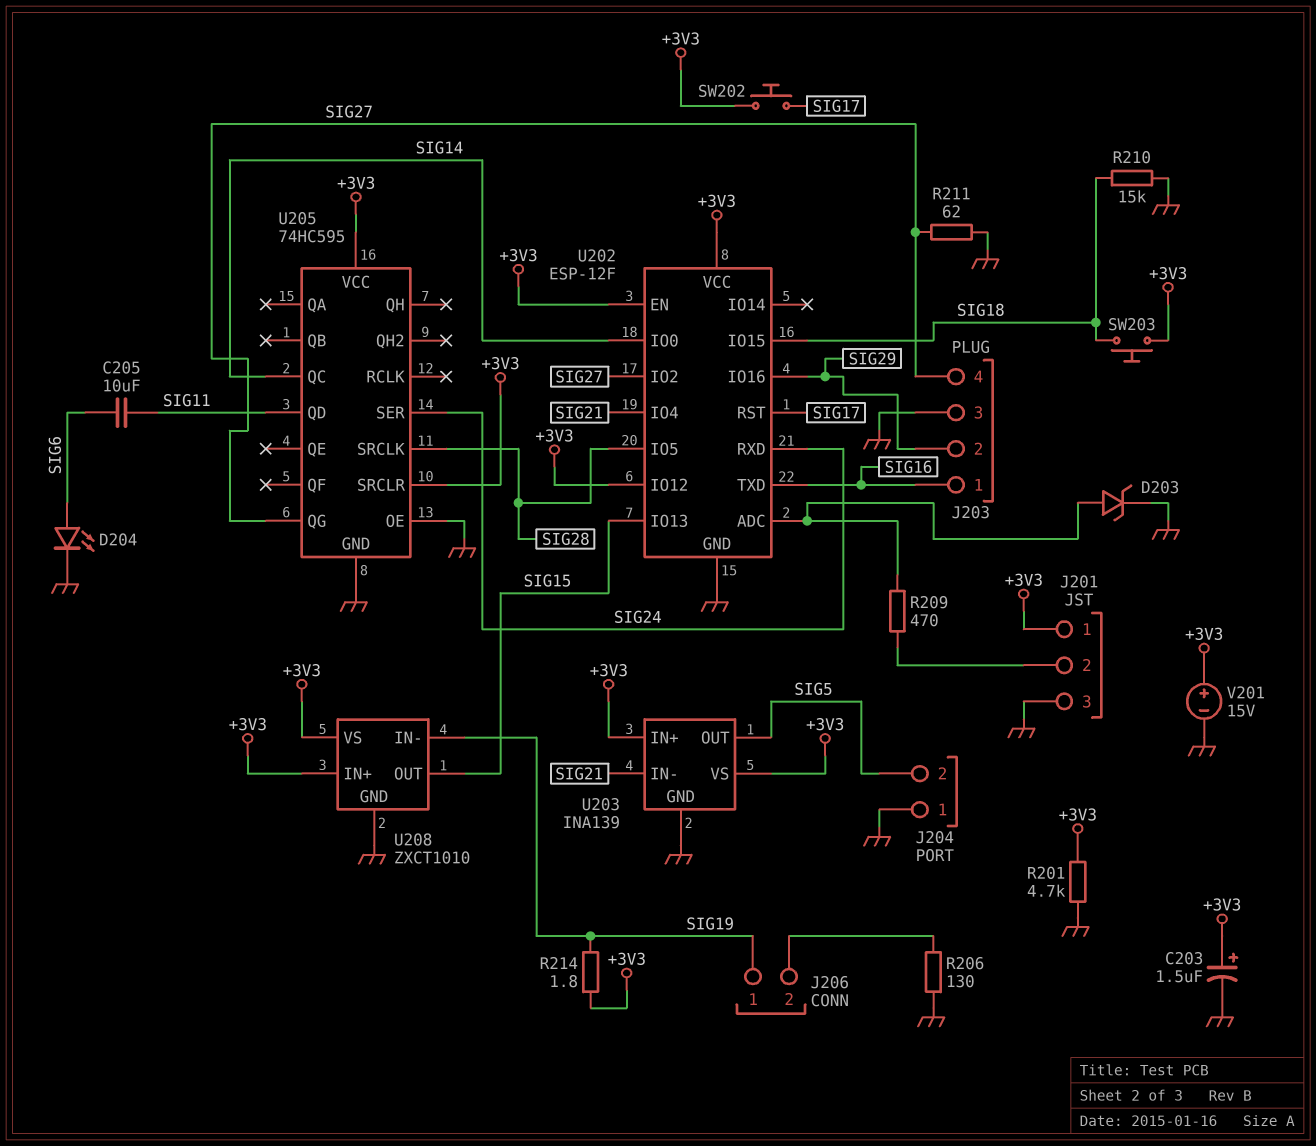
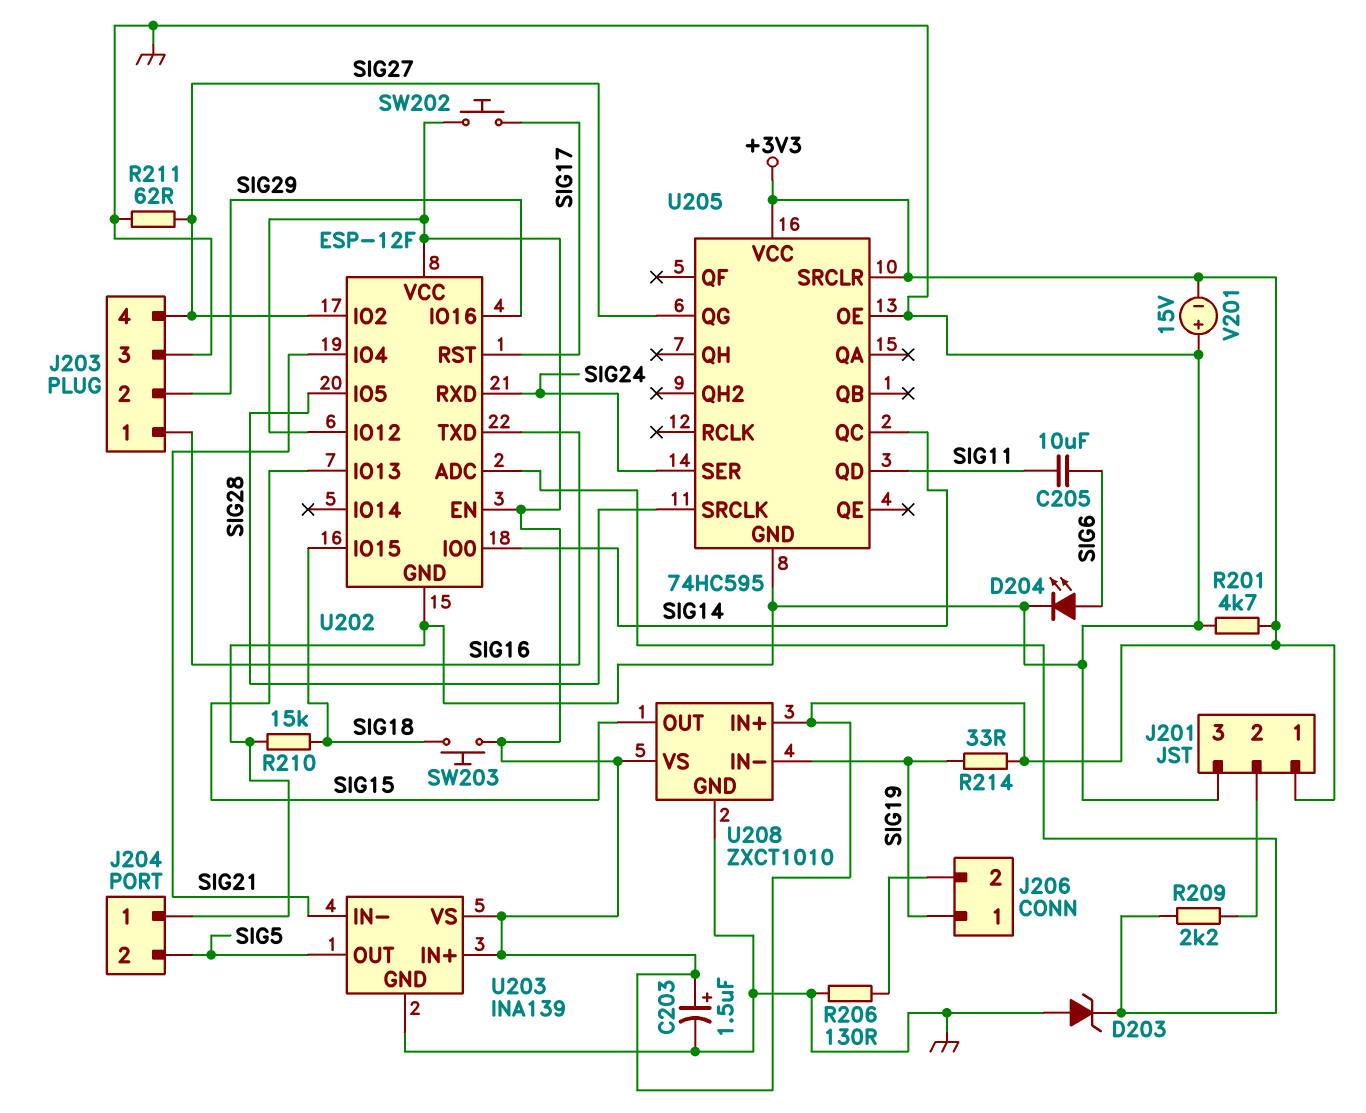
D203: zener (A U202/ADC, K GND) -> zener (A GND, K U202/ADC)
R209: 470 (J201/2, U202/ADC) -> 2.2k (J201/2, U202/ADC)
R214: 1.8 (+3V3, SIG19) -> 33 (+3V3, SIG19)
V201: 15V (plus +3V3, minus GND) -> 15V (plus GND, minus +3V3)

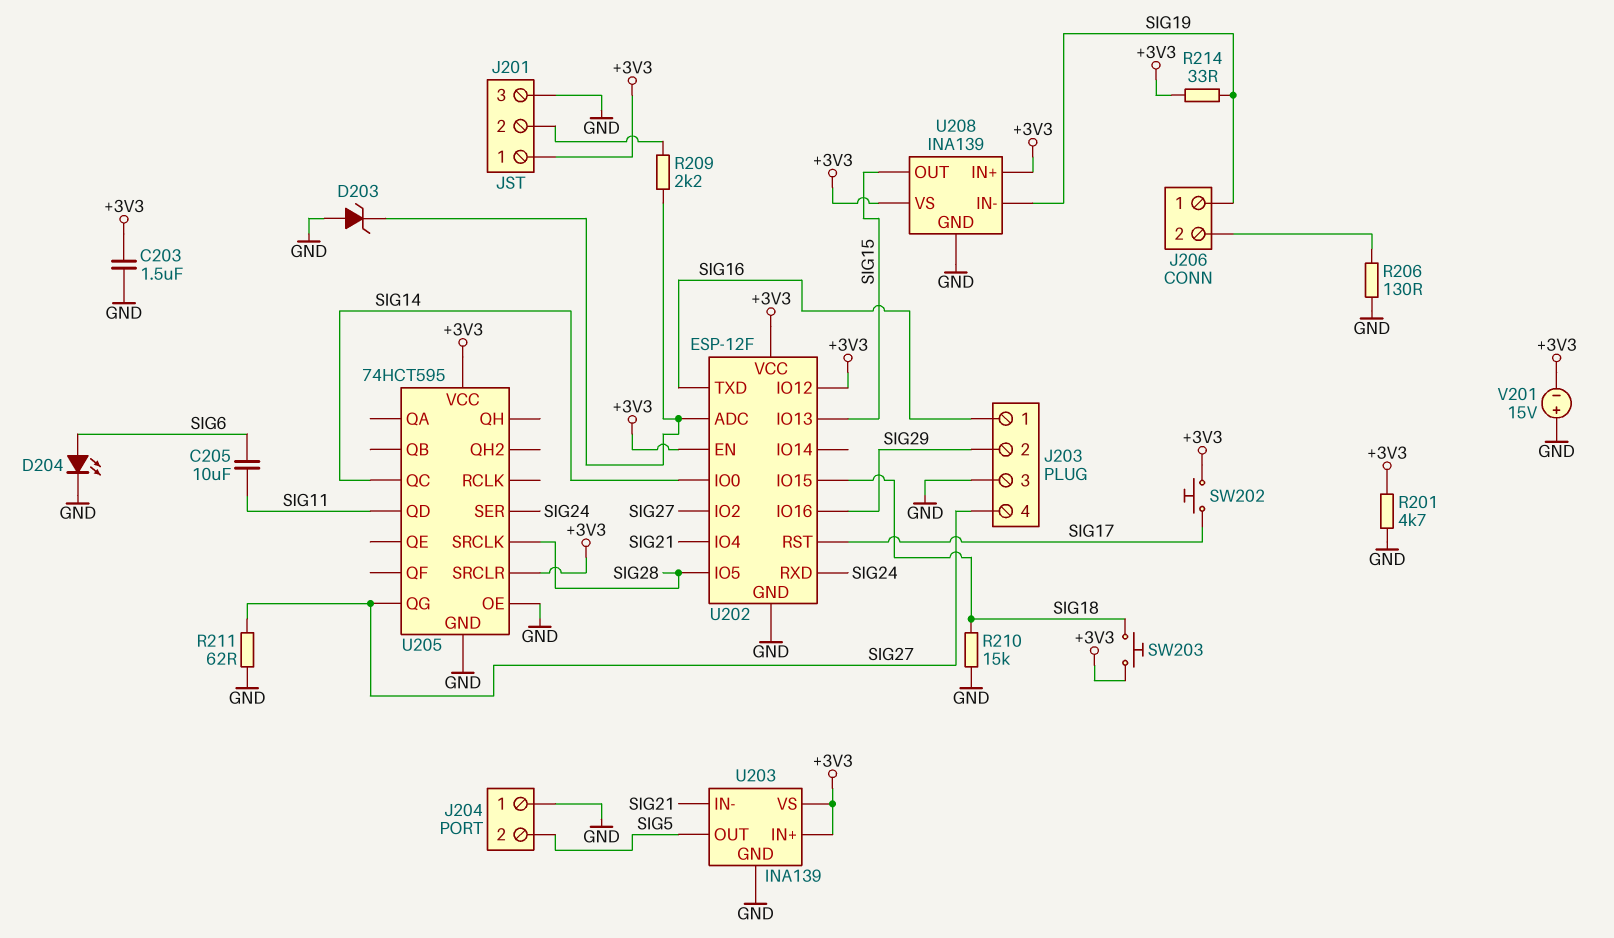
C203: 1.5uF (plus +3V3, minus GND) -> 1.5uF (+3V3, GND)
U205: 74HC595 -> 74HCT595
U208: ZXCT1010 -> INA139

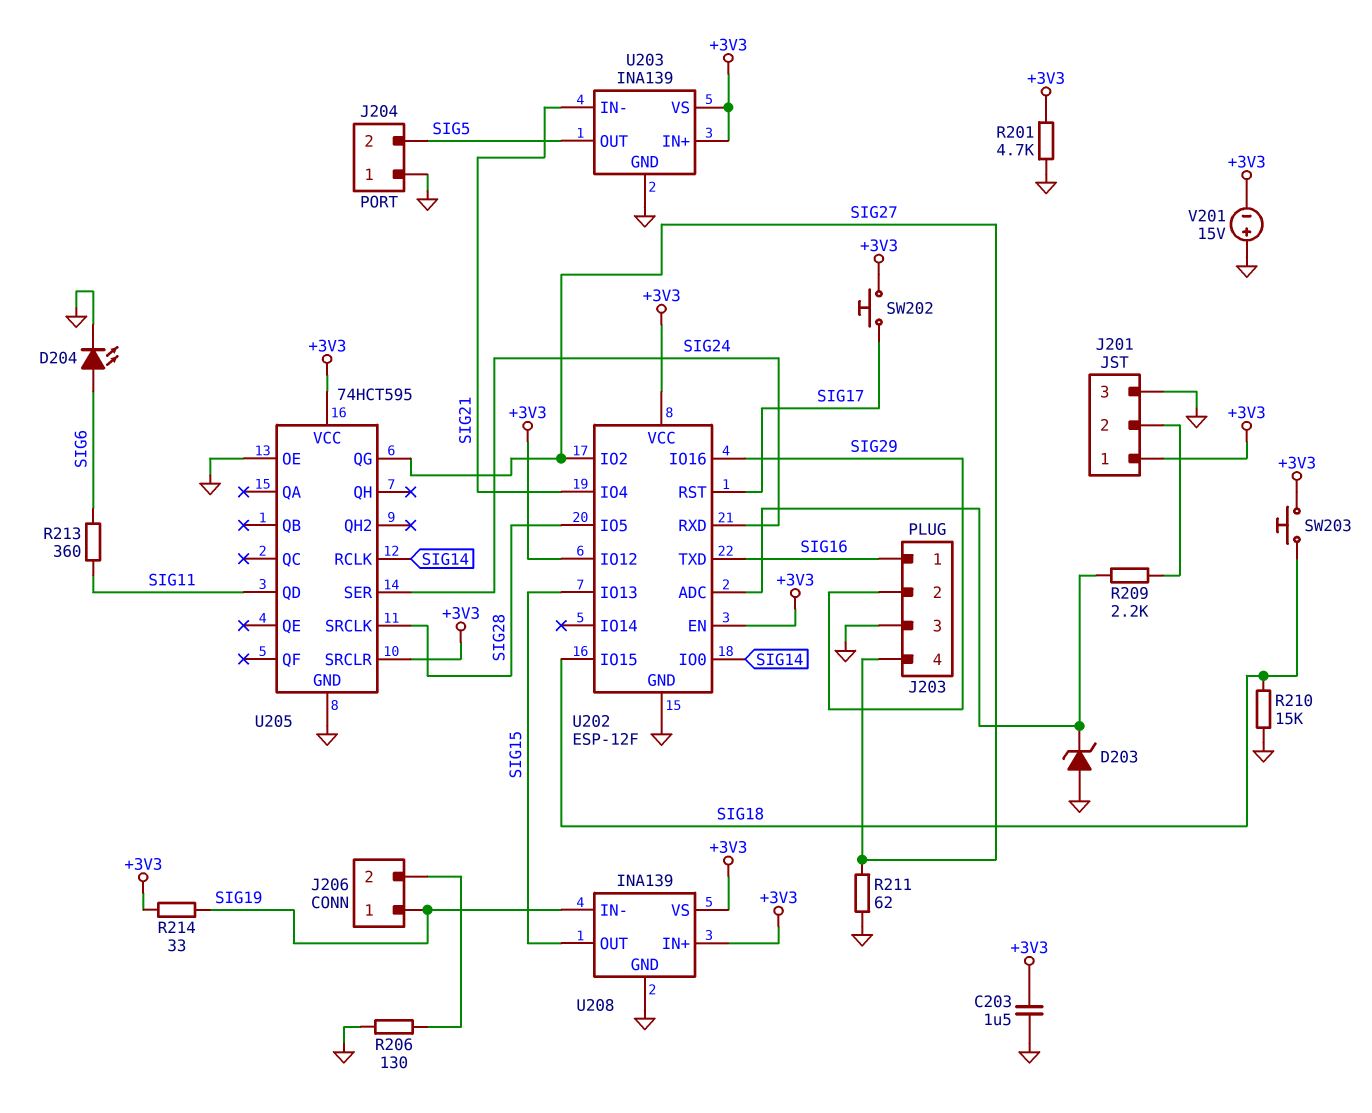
C205: 10uF (SIG6, SIG11) -> none
R213: none -> 360 (SIG6, SIG11)
U205 pin QC: SIG14 -> none
U205 pin RCLK: none -> SIG14

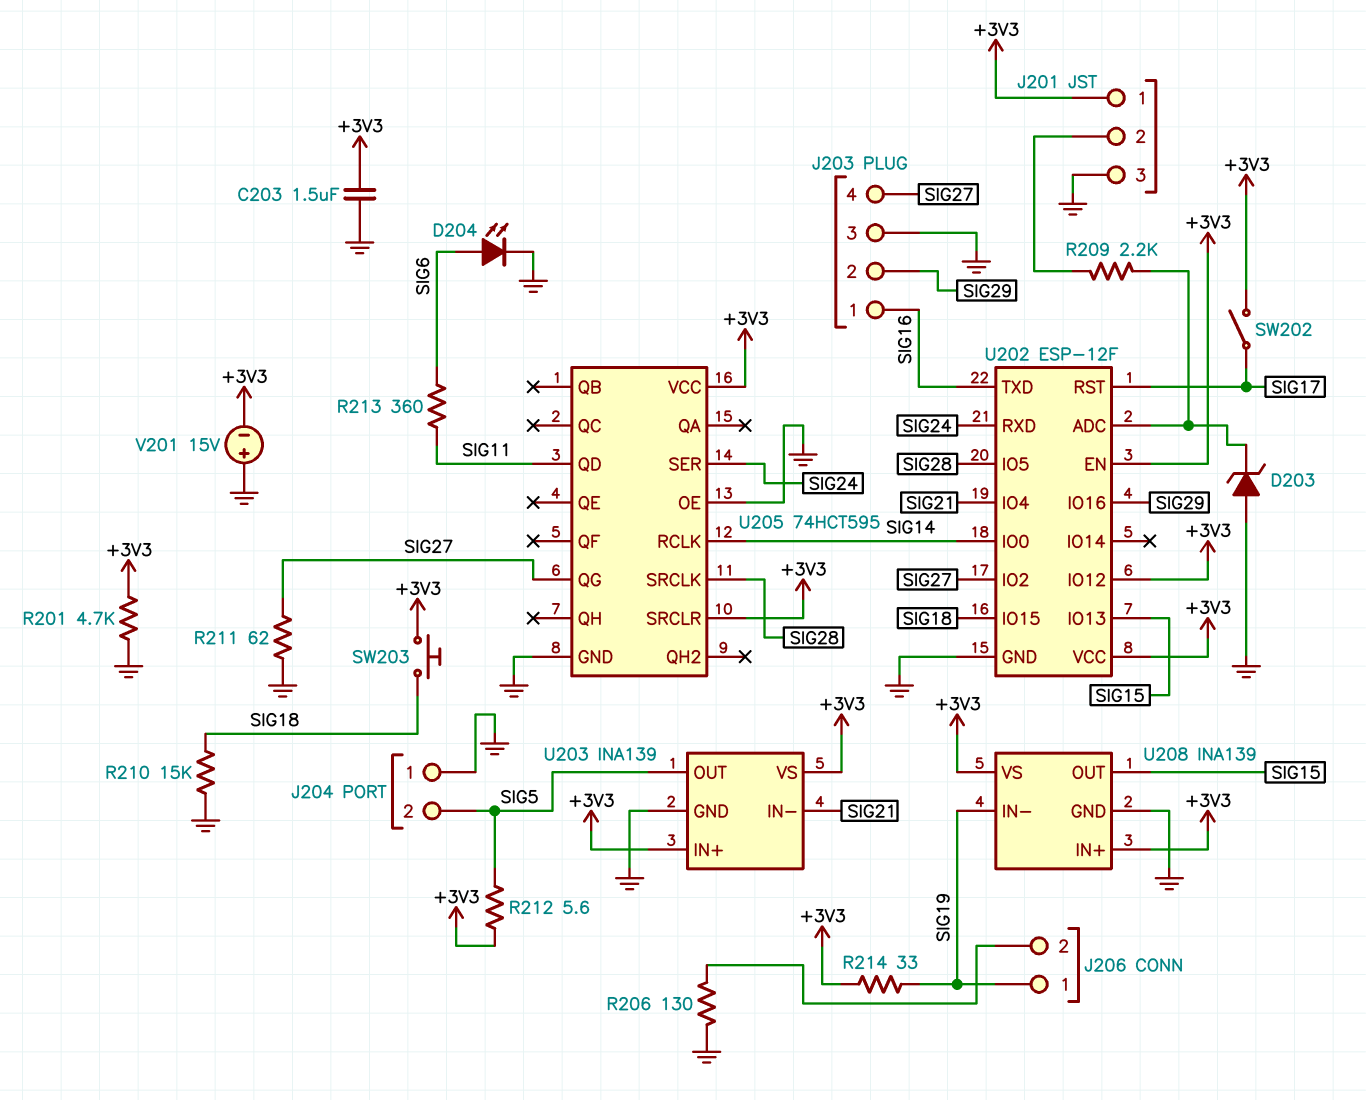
R212: none -> 5.6 (+3V3, SIG5)
SW202: button (+3V3, SIG17) -> switch (+3V3, SIG17)

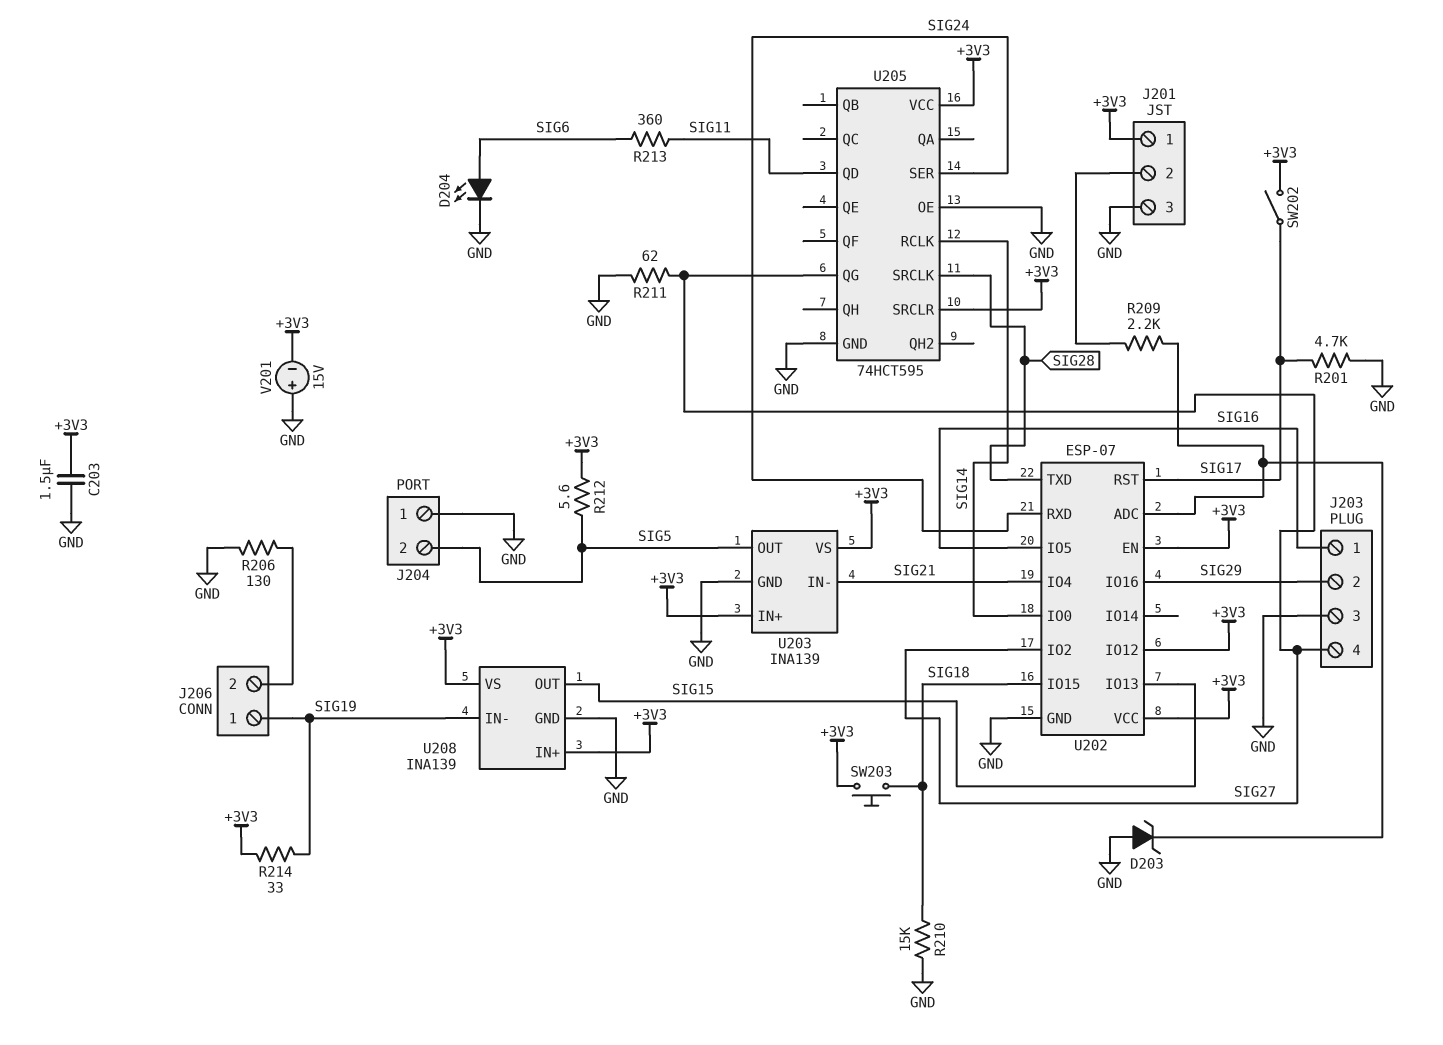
R201: 4.7k (+3V3, GND) -> 4.7k (GND, SIG17)
U202: ESP-12F -> ESP-07
U202 pin IO5: SIG28 -> SIG16
U202 pin TXD: SIG16 -> SIG28

